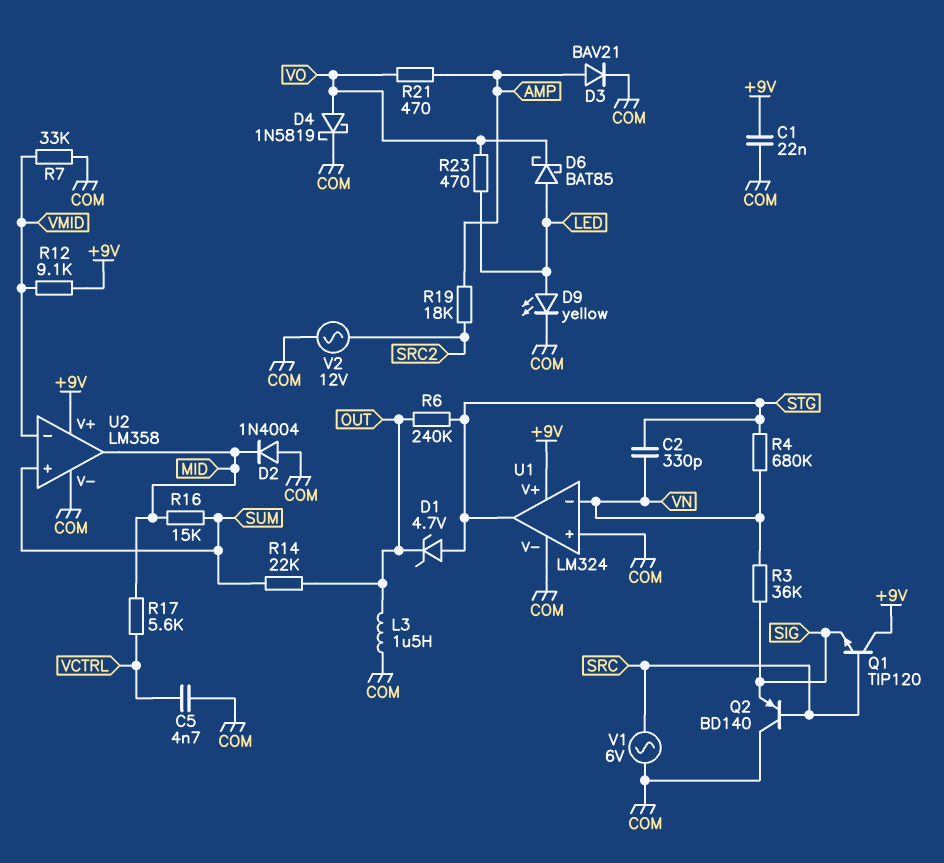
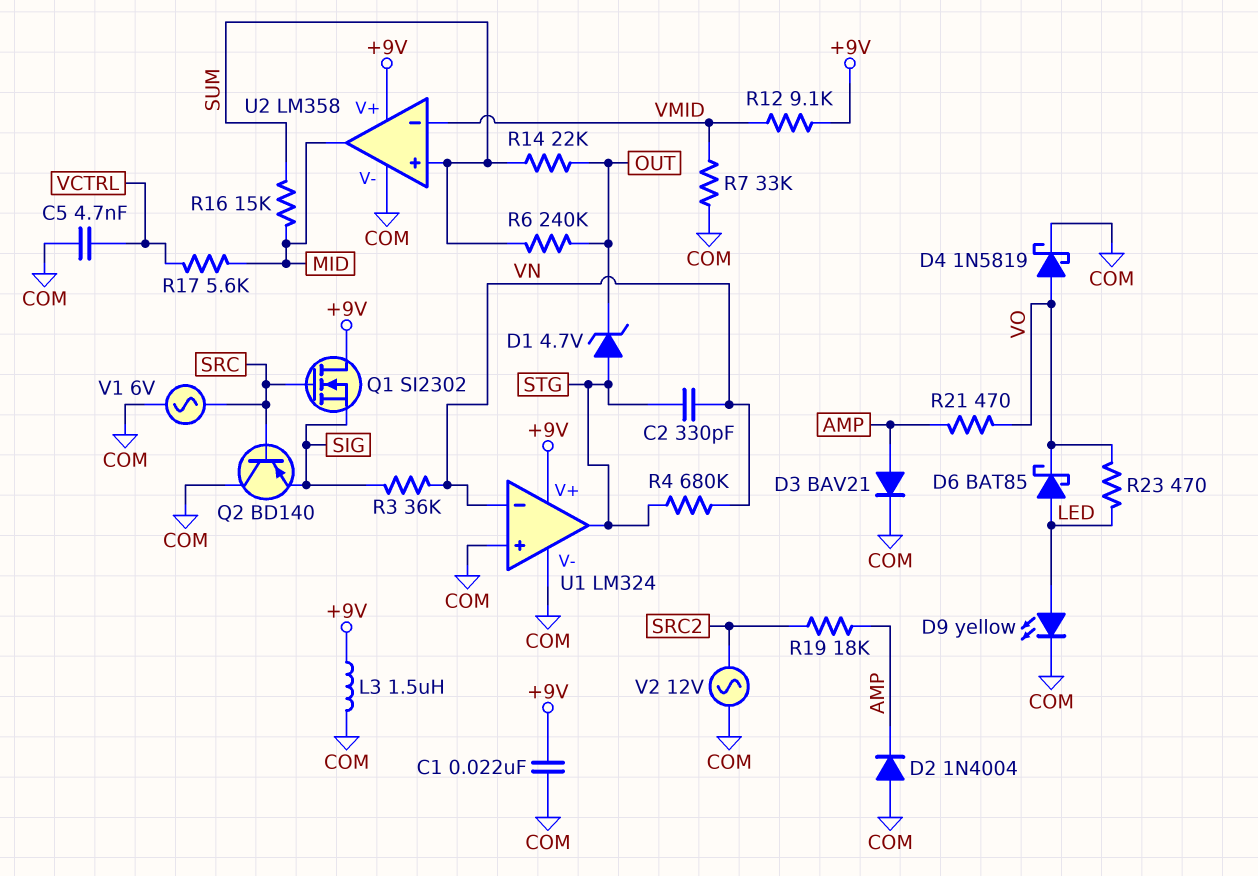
D2: diode 1N4004 (A COM, K MID) -> diode 1N4004 (A COM, K AMP)
L3: 1.5uH (COM, OUT) -> 1.5uH (+9V, COM)
Q1: NPN TIP120 (B SRC, C +9V, E SIG) -> NMOS SI2302 (G SRC, D +9V, S SIG)
R6: 240k (OUT, STG) -> 240k (OUT, SUM)

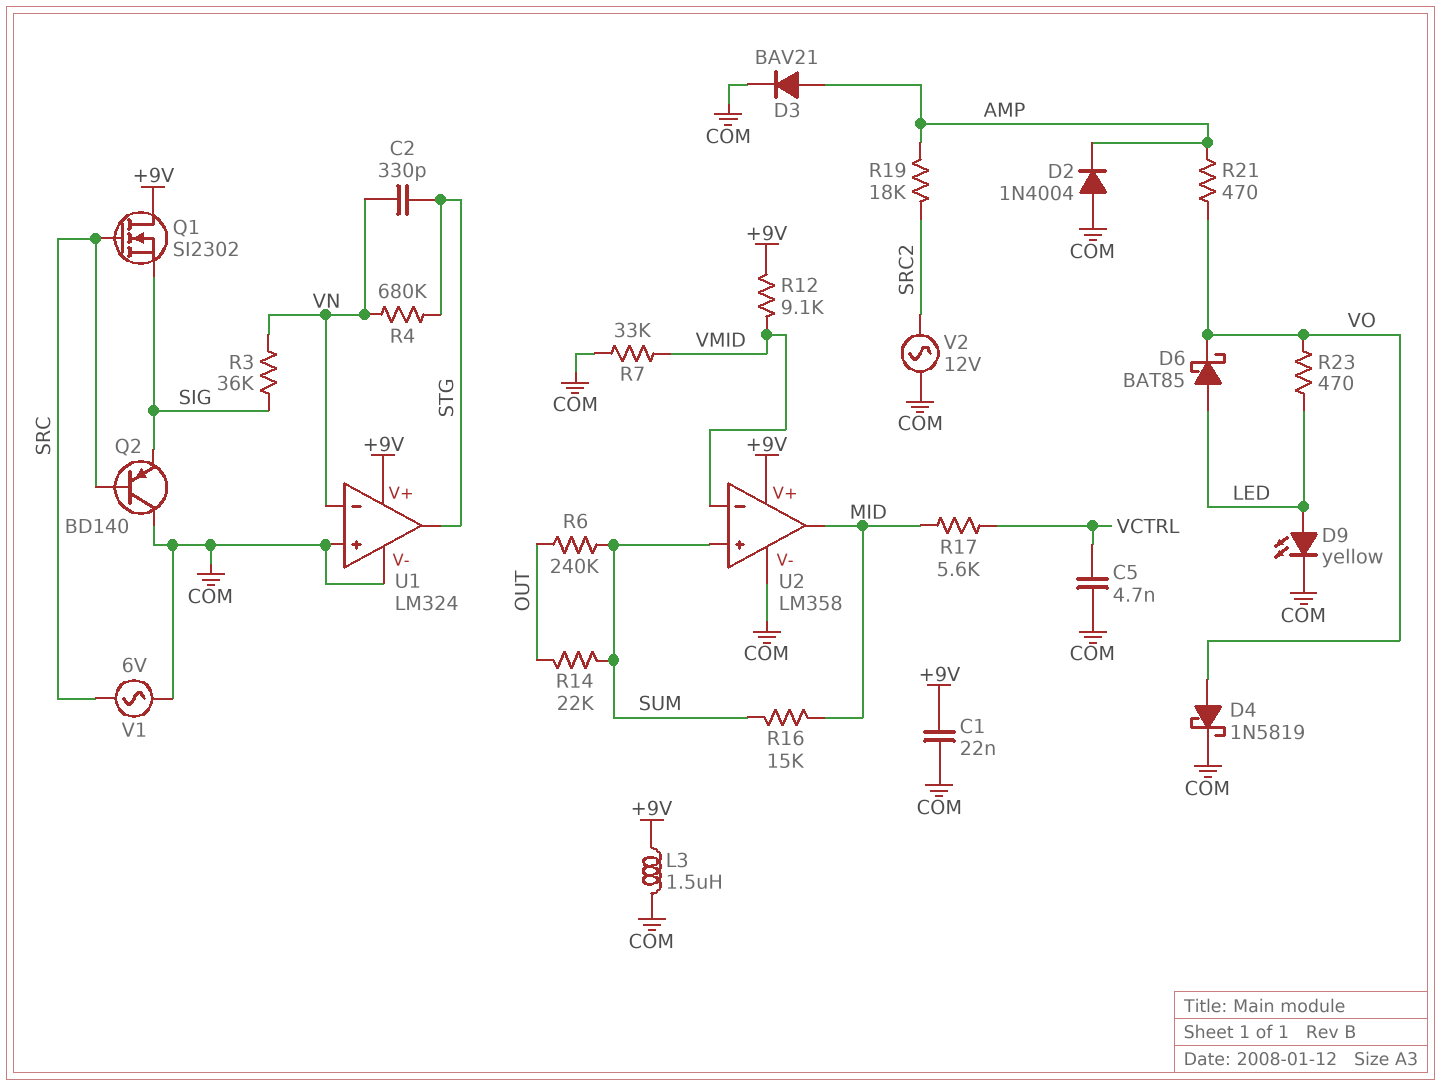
D1: zener 4.7V (A STG, K OUT) -> none

